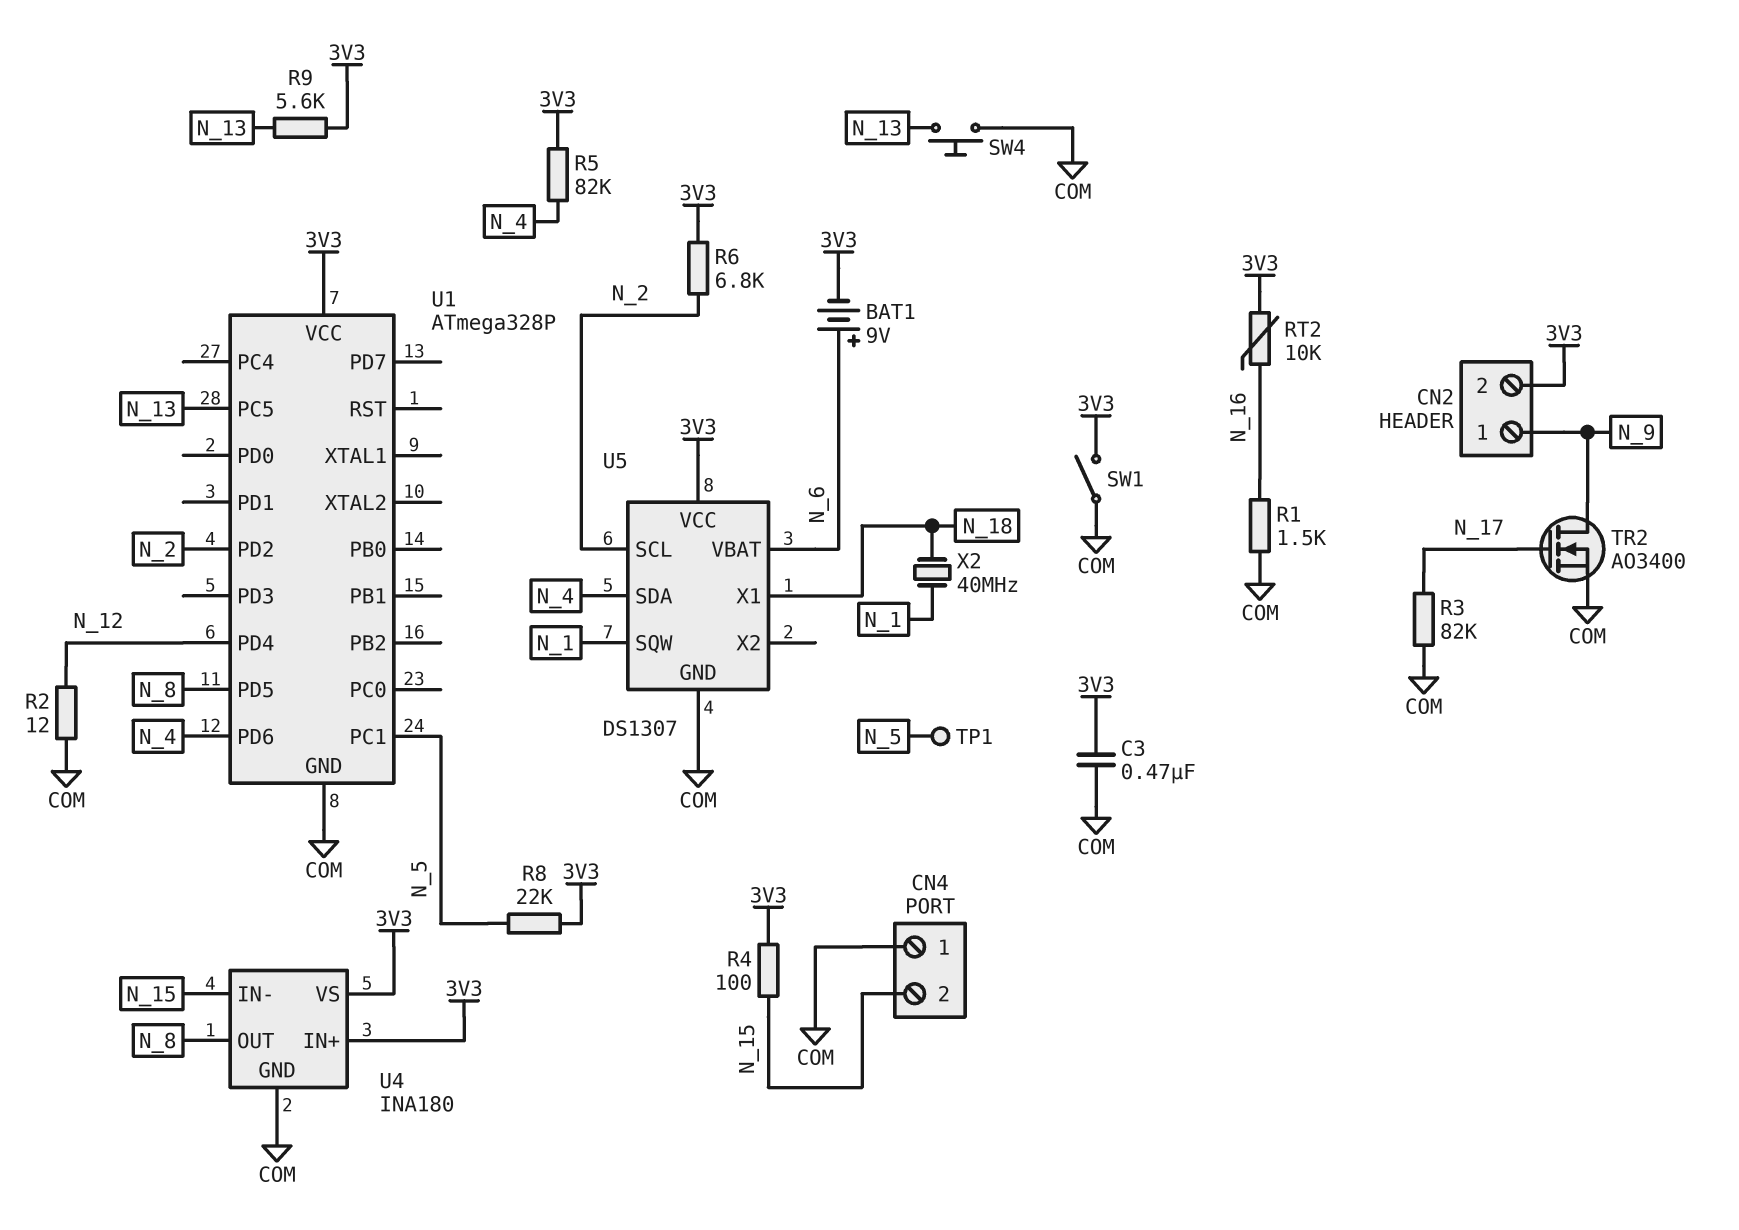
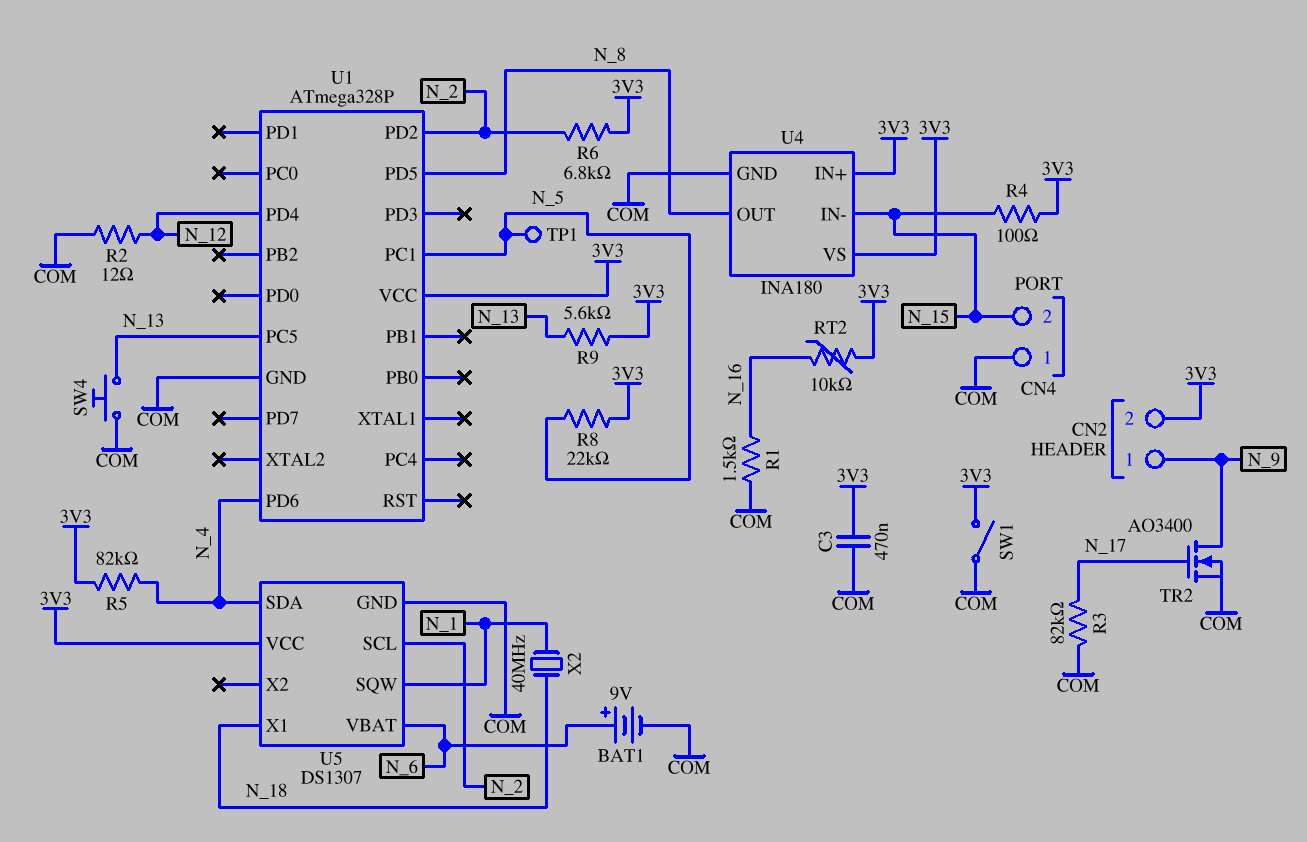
BAT1: 9V (plus N_6, minus 3V3) -> 9V (plus N_6, minus COM)

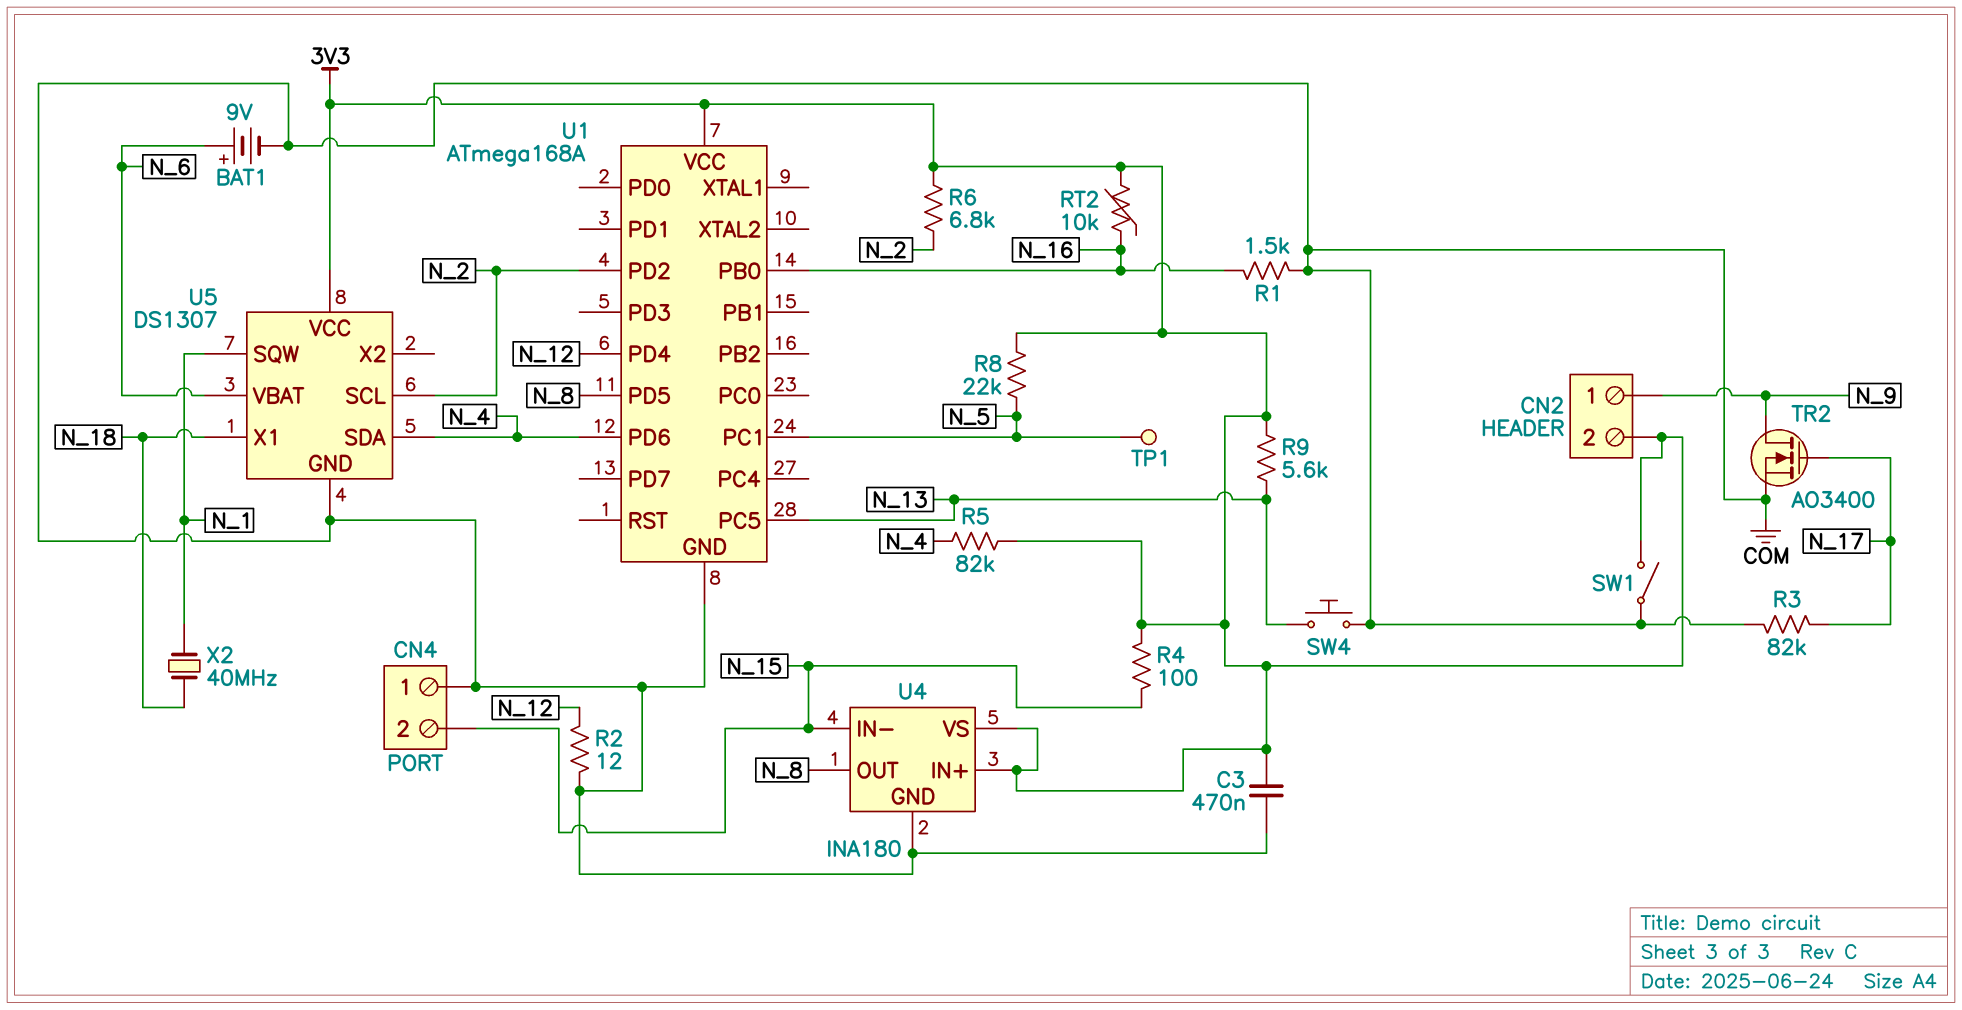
U1: ATmega328P -> ATmega168A
U1 pin PB0: none -> N_16

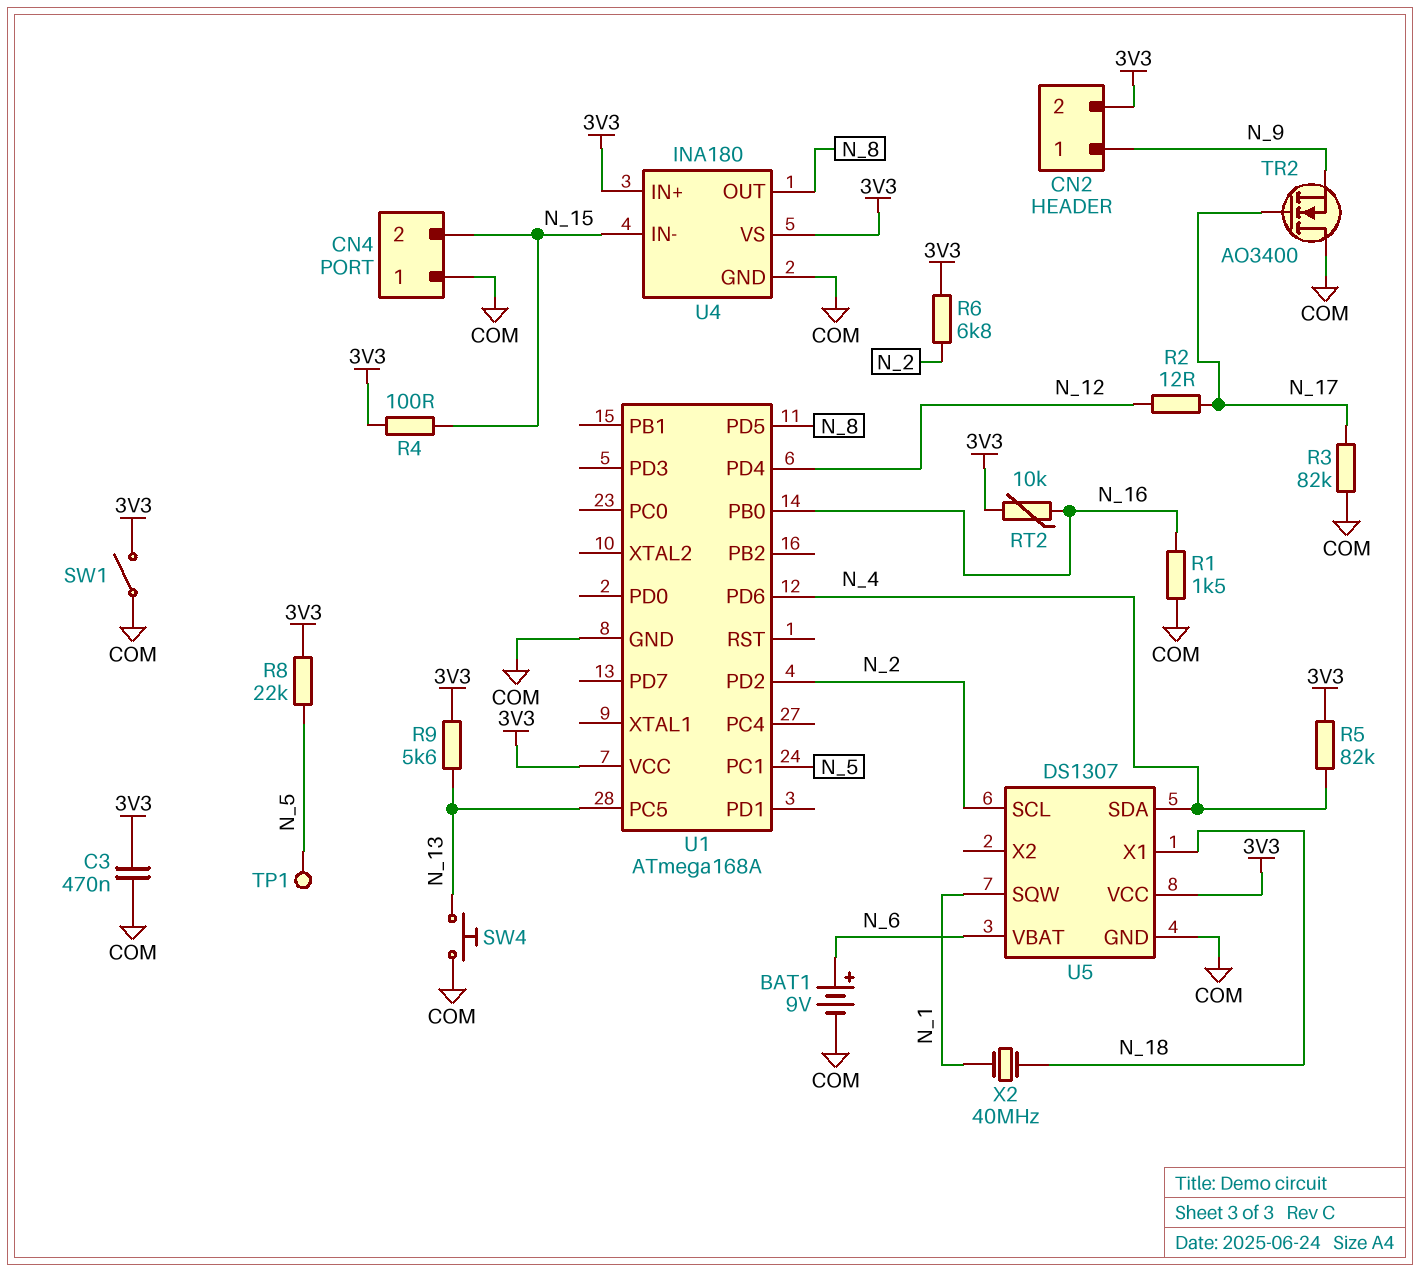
R2: 12 (COM, N_12) -> 12 (N_12, N_17)
TR2: NMOS AO3400 (G N_17, D N_9, S COM) -> NMOS AO3400 (G N_17, D COM, S N_9)

